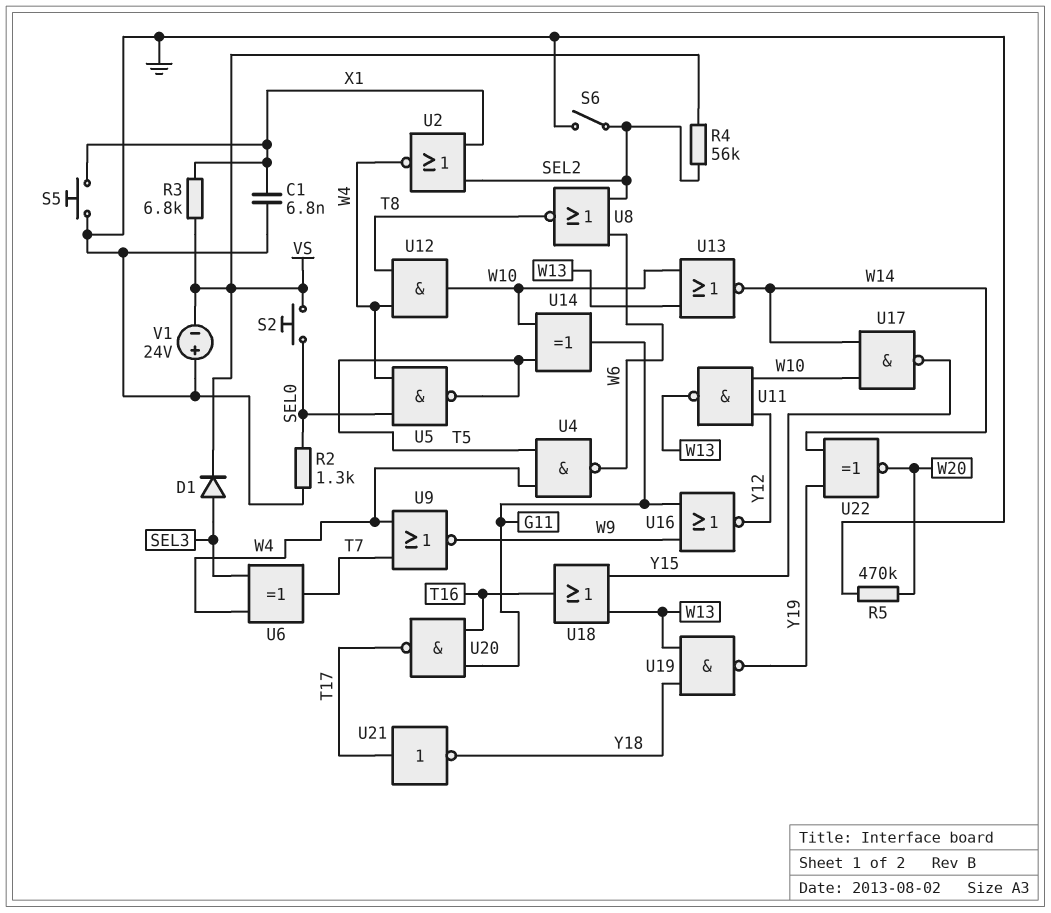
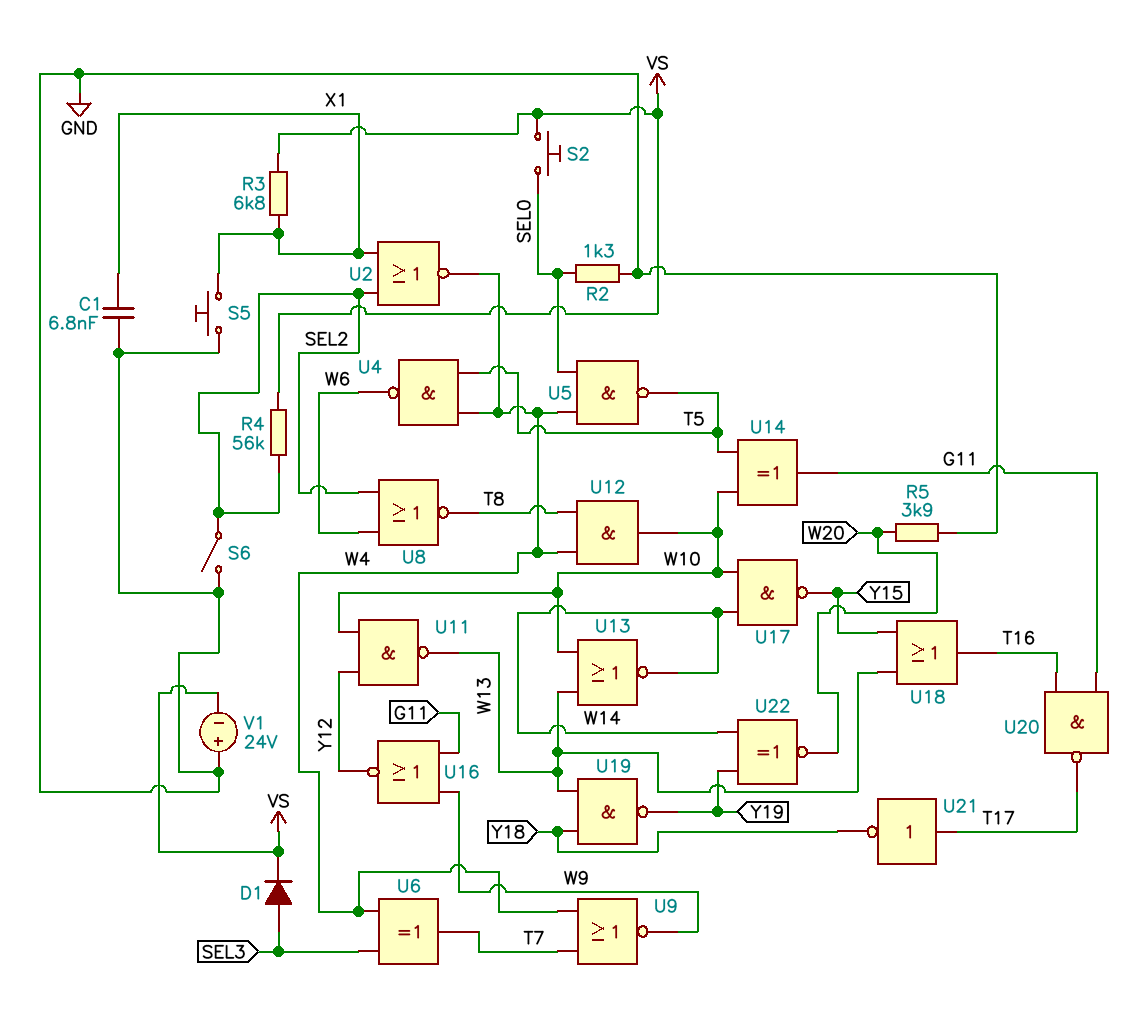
R5: 470k (GND, W20) -> 3.9k (GND, W20)

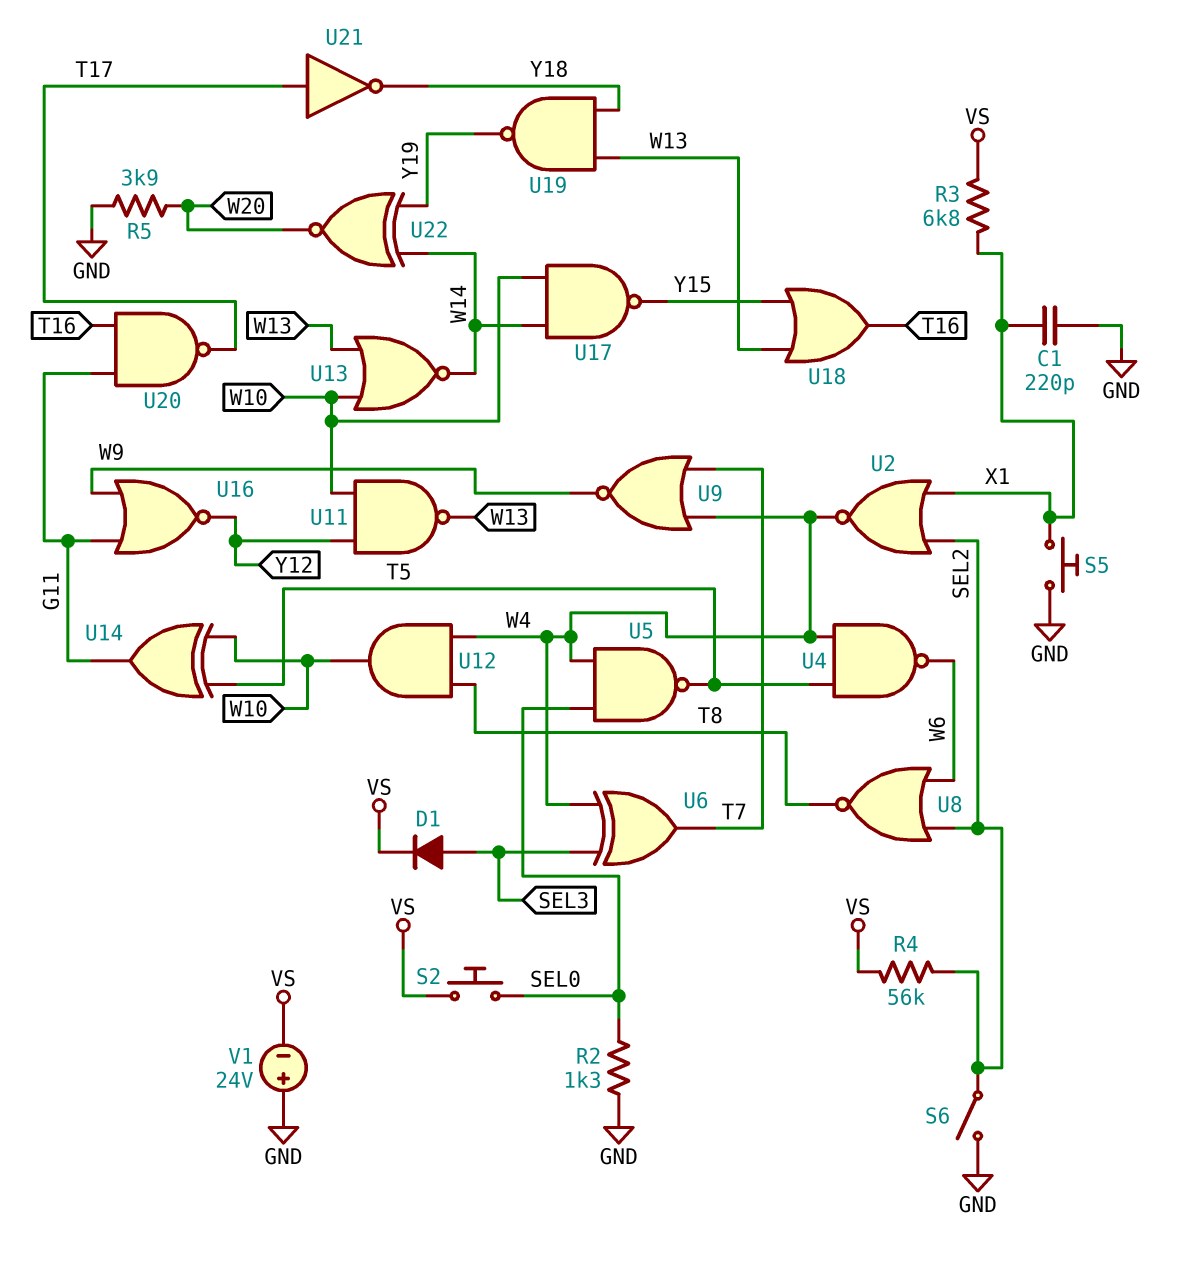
C1: 6.8nF (GND, X1) -> 220pF (GND, X1)

